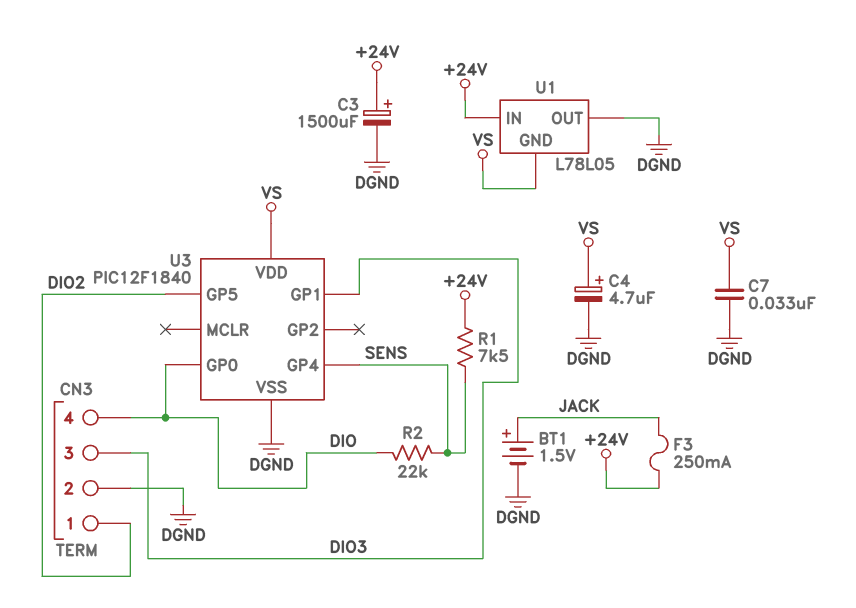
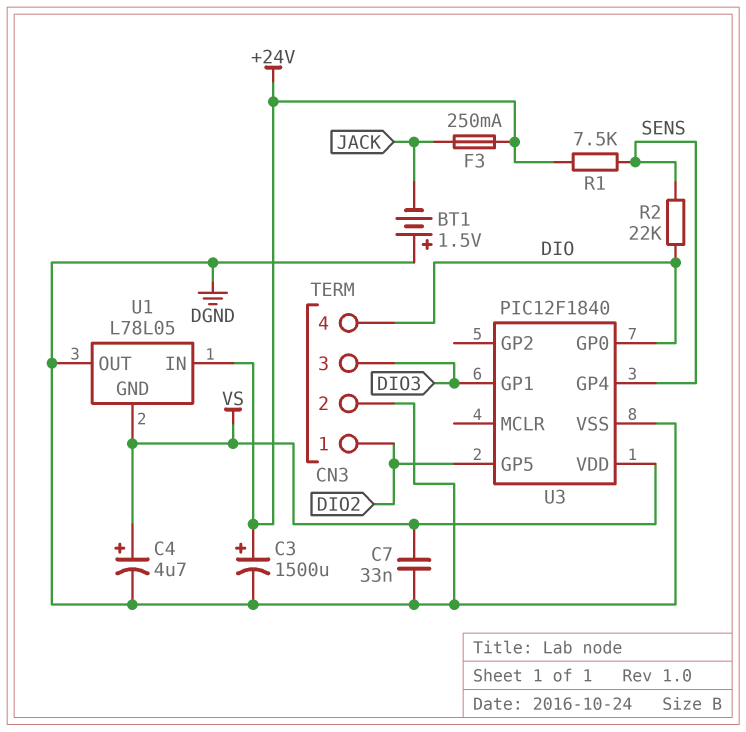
BT1: 1.5V (plus JACK, minus DGND) -> 1.5V (plus DGND, minus JACK)

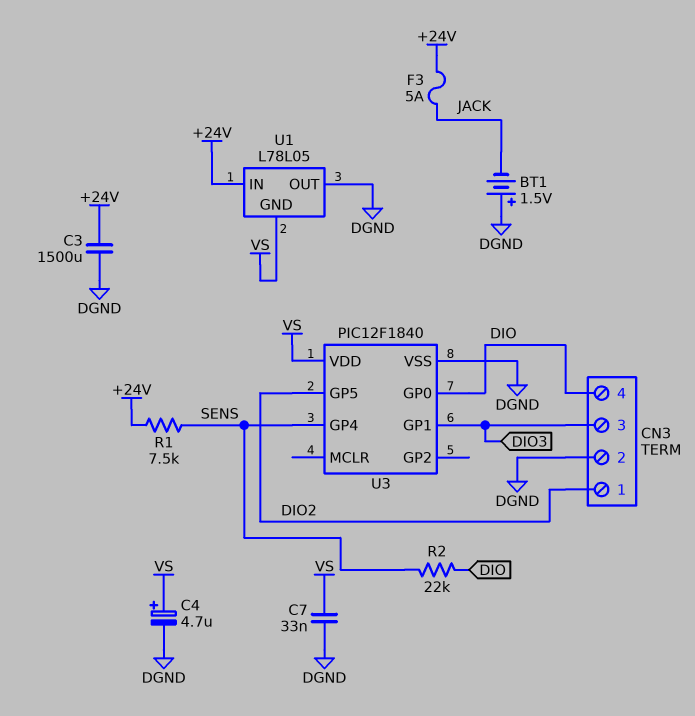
C3: 1500uF (plus +24V, minus DGND) -> 1500uF (+24V, DGND)
F3: 250mA (+24V, JACK) -> 5A (+24V, JACK)

